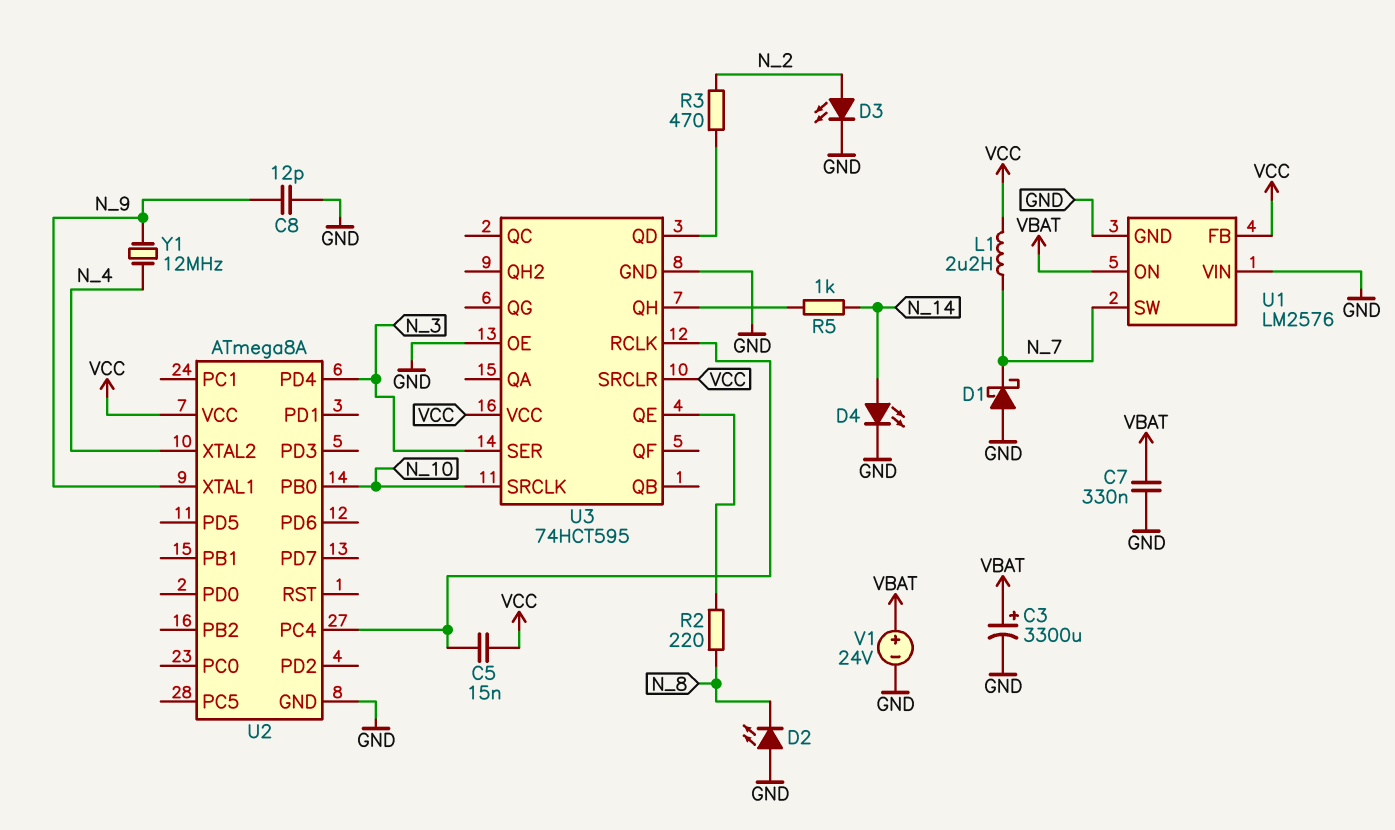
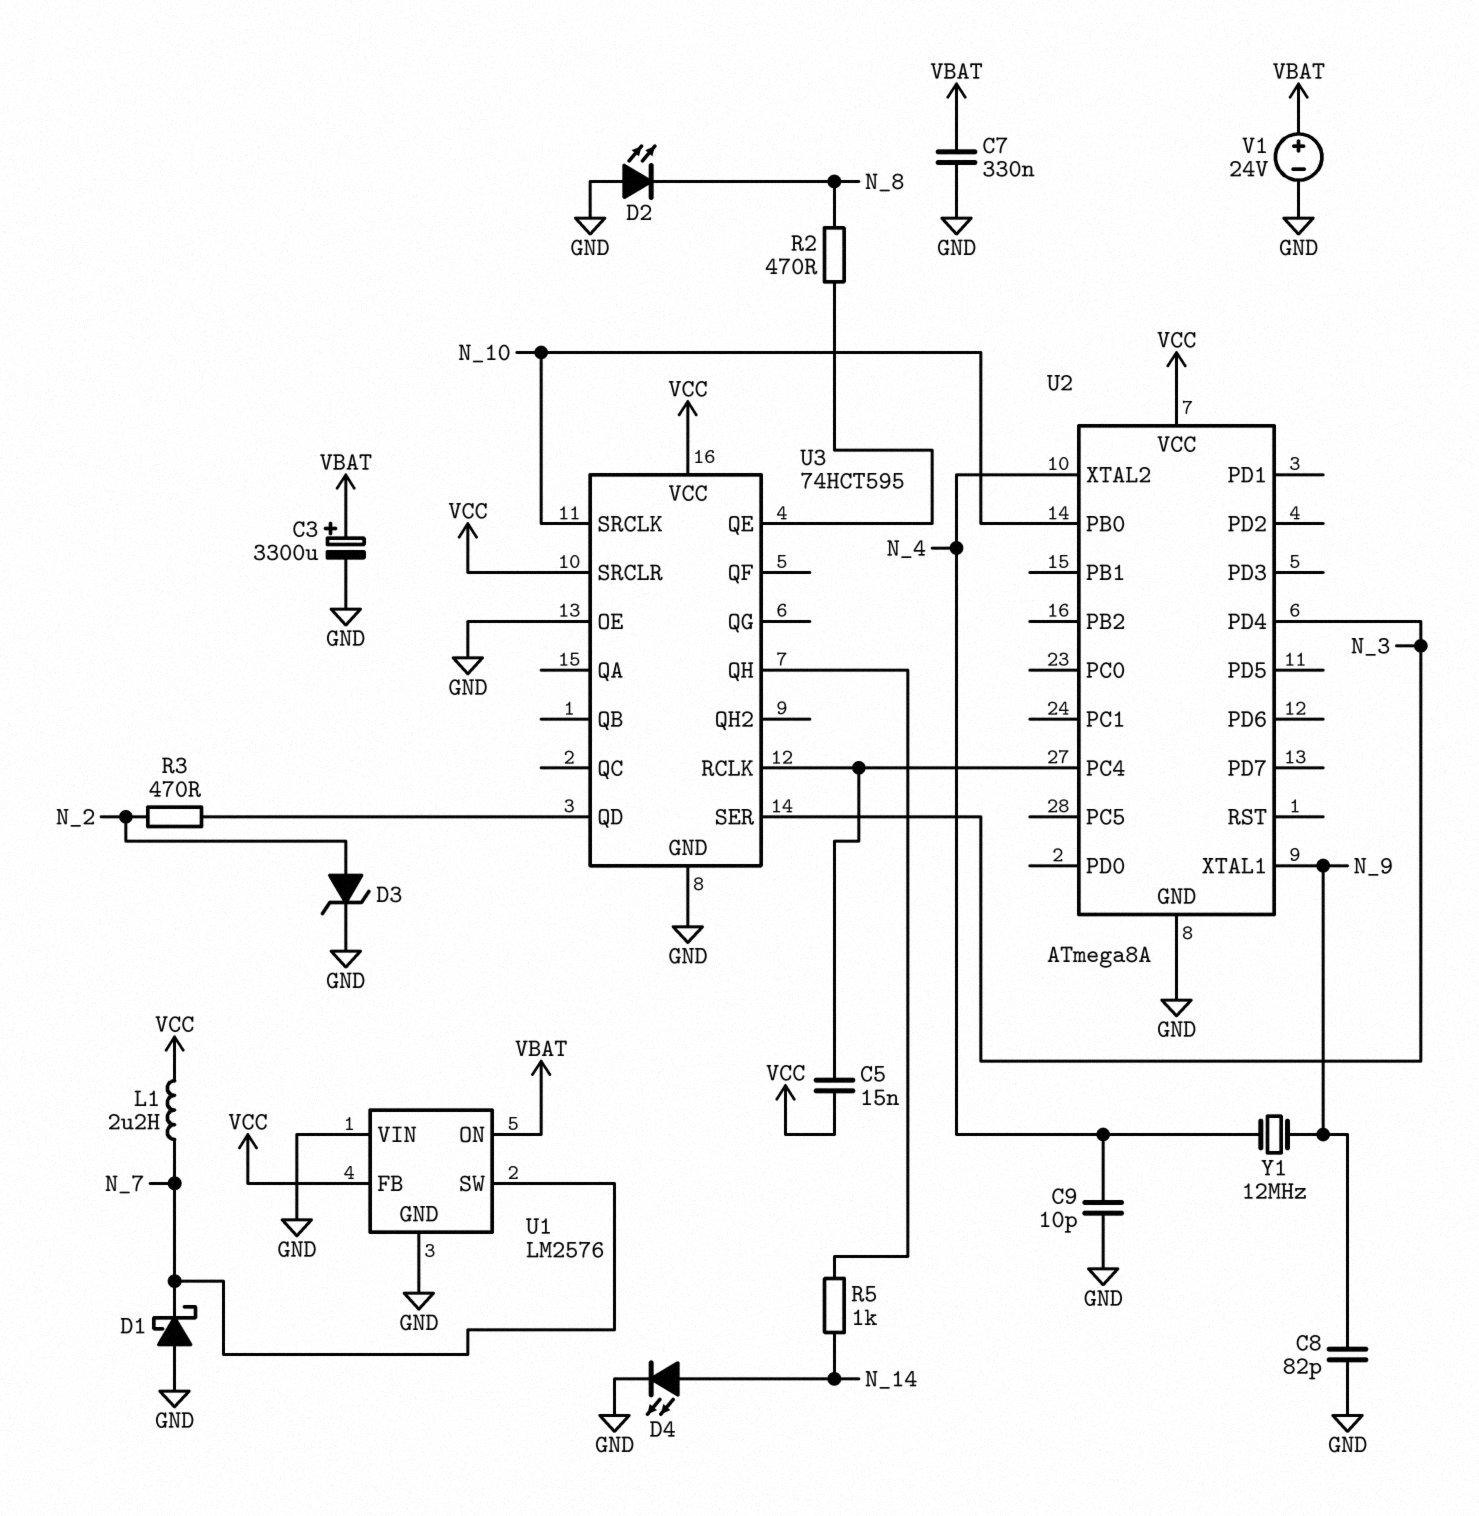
C8: 12pF (GND, N_9) -> 82pF (GND, N_9)
C9: none -> 10pF (GND, N_4)
D3: LED (A N_2, K GND) -> zener (A N_2, K GND)
R2: 220 (N_8, U3/QE) -> 470 (N_8, U3/QE)

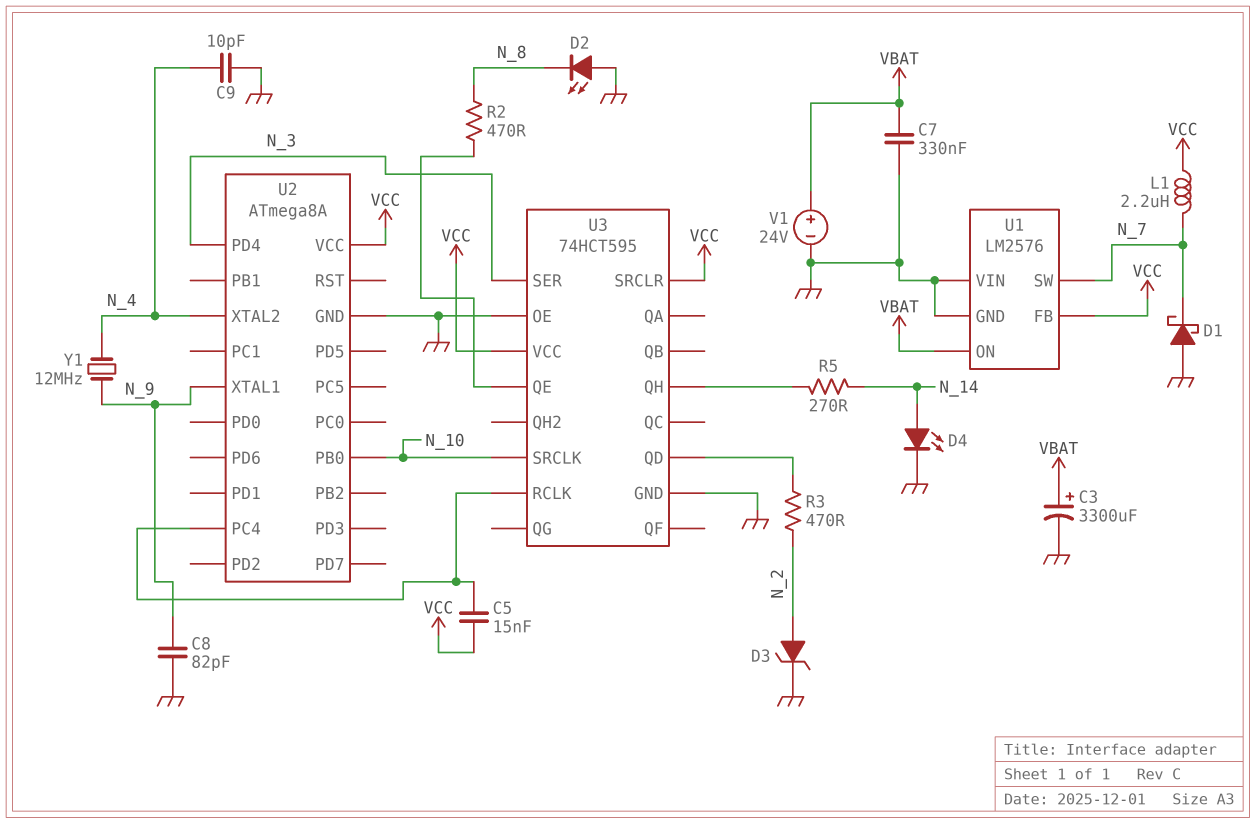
R5: 1k (N_14, U3/QH) -> 270 (N_14, U3/QH)

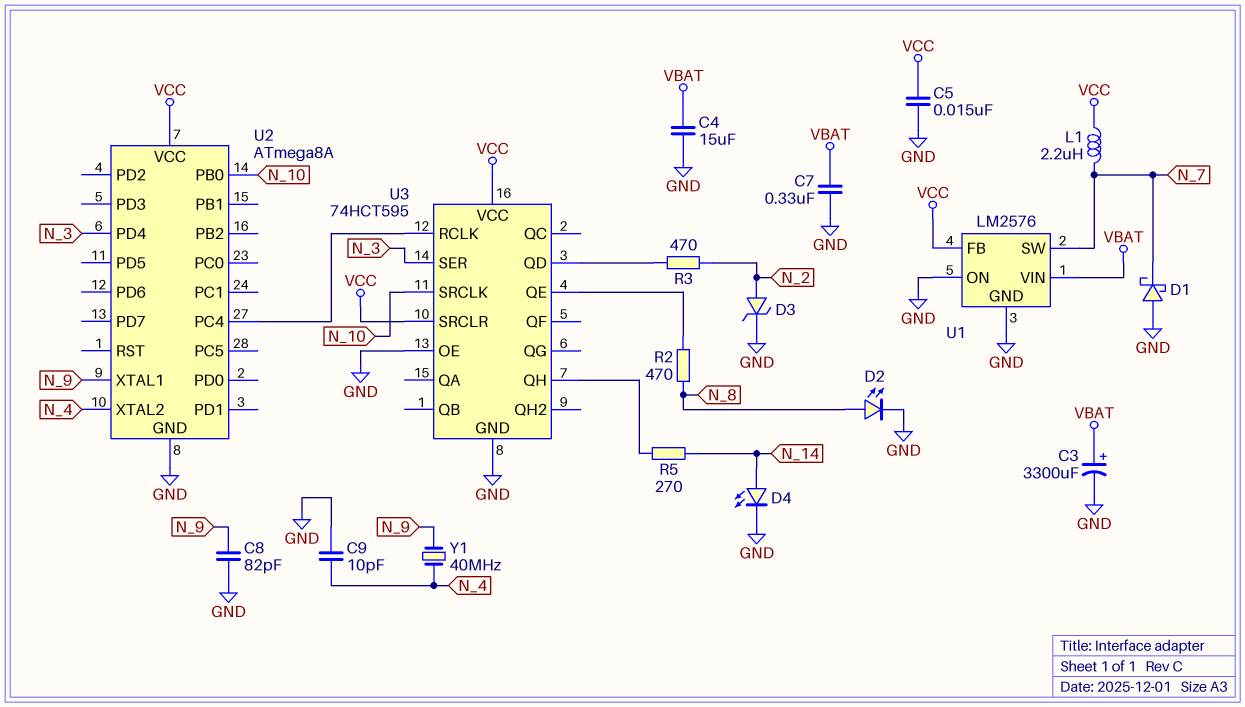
C4: none -> 15uF (GND, VBAT)
C5: 15nF (U2/PC4, VCC) -> 15nF (GND, VCC)
D2: LED (A GND, K N_8) -> LED (A N_8, K GND)
U1 pin ON: VBAT -> GND
U1 pin VIN: GND -> VBAT
V1: 24V (plus VBAT, minus GND) -> none
Y1: 12MHz (N_4, N_9) -> 40MHz (N_4, N_9)

